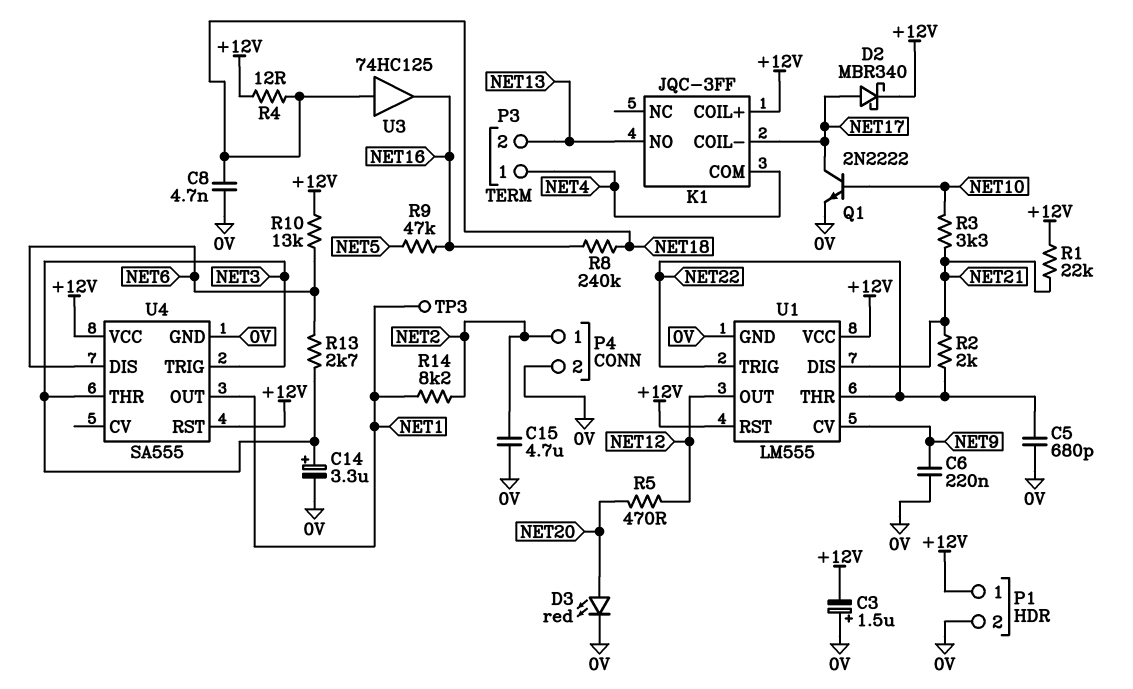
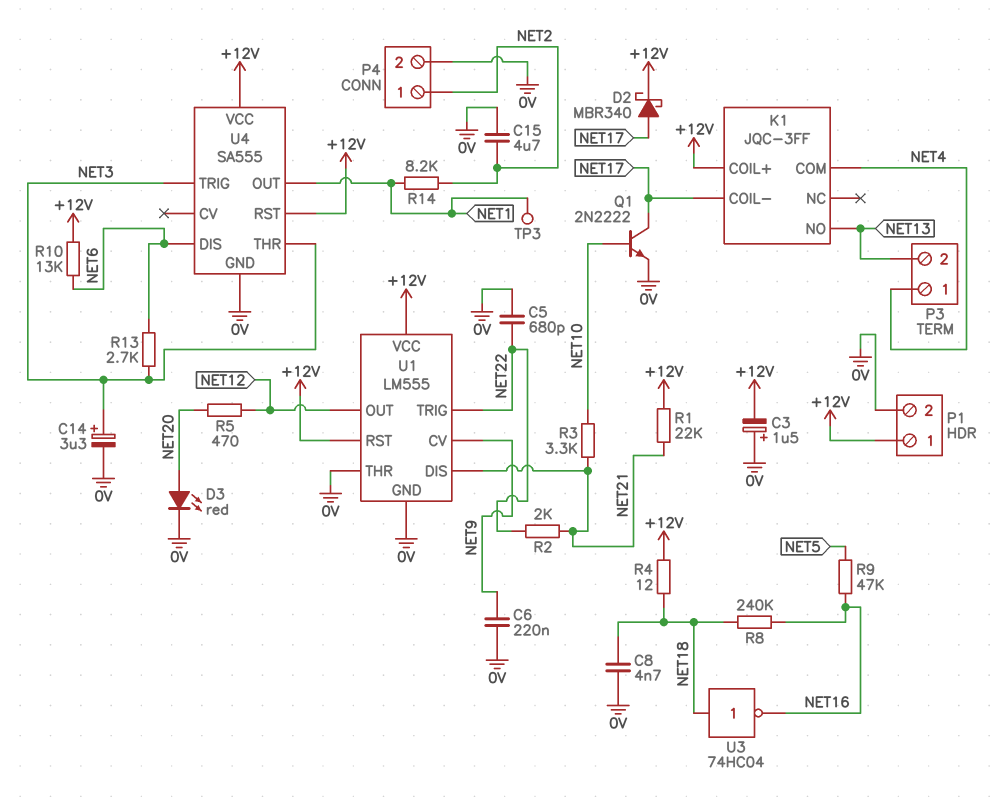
U1 pin THR: NET22 -> 0V
U3: buffer 74HC125 (in NET18, out NET16) -> NOT 74HC04 (in NET18, out NET16)

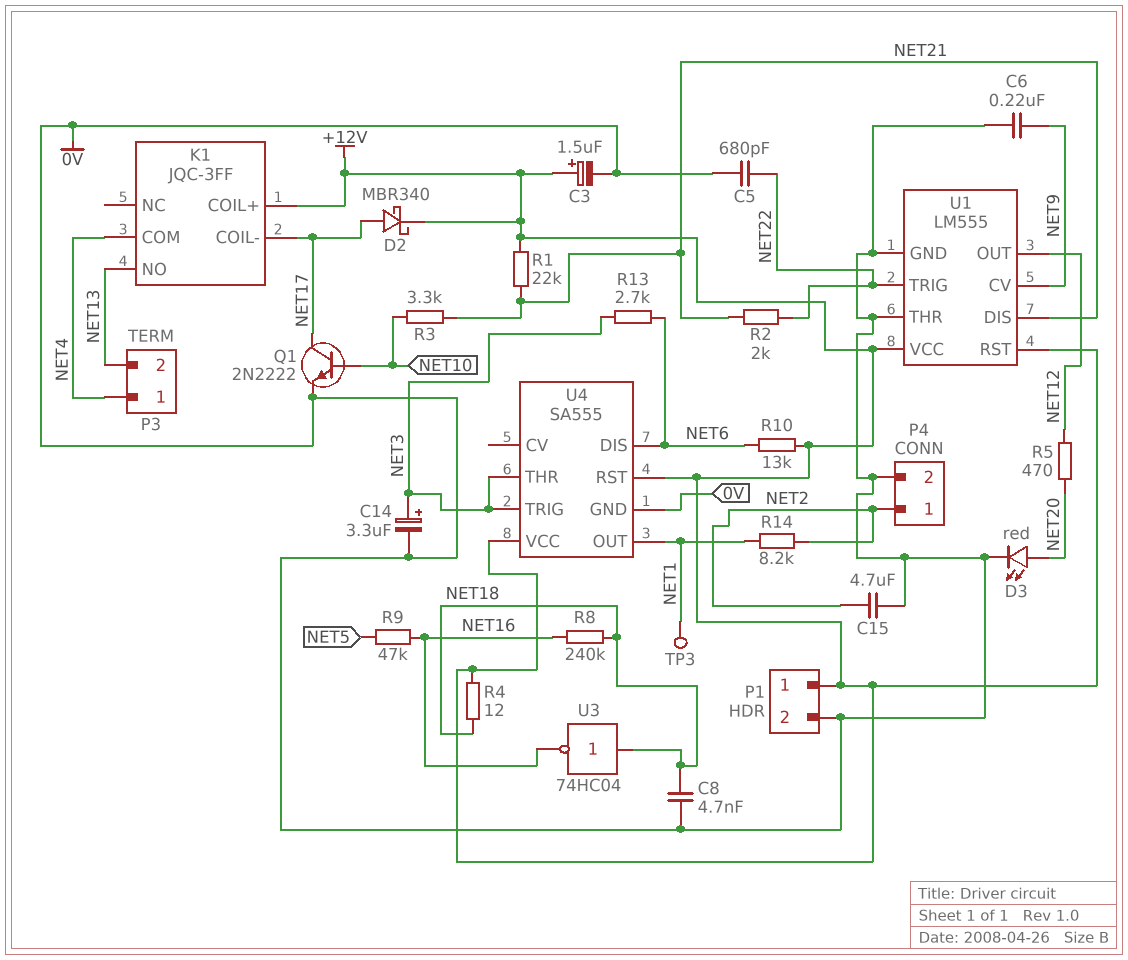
C3: 1.5uF (plus 0V, minus +12V) -> 1.5uF (plus +12V, minus 0V)

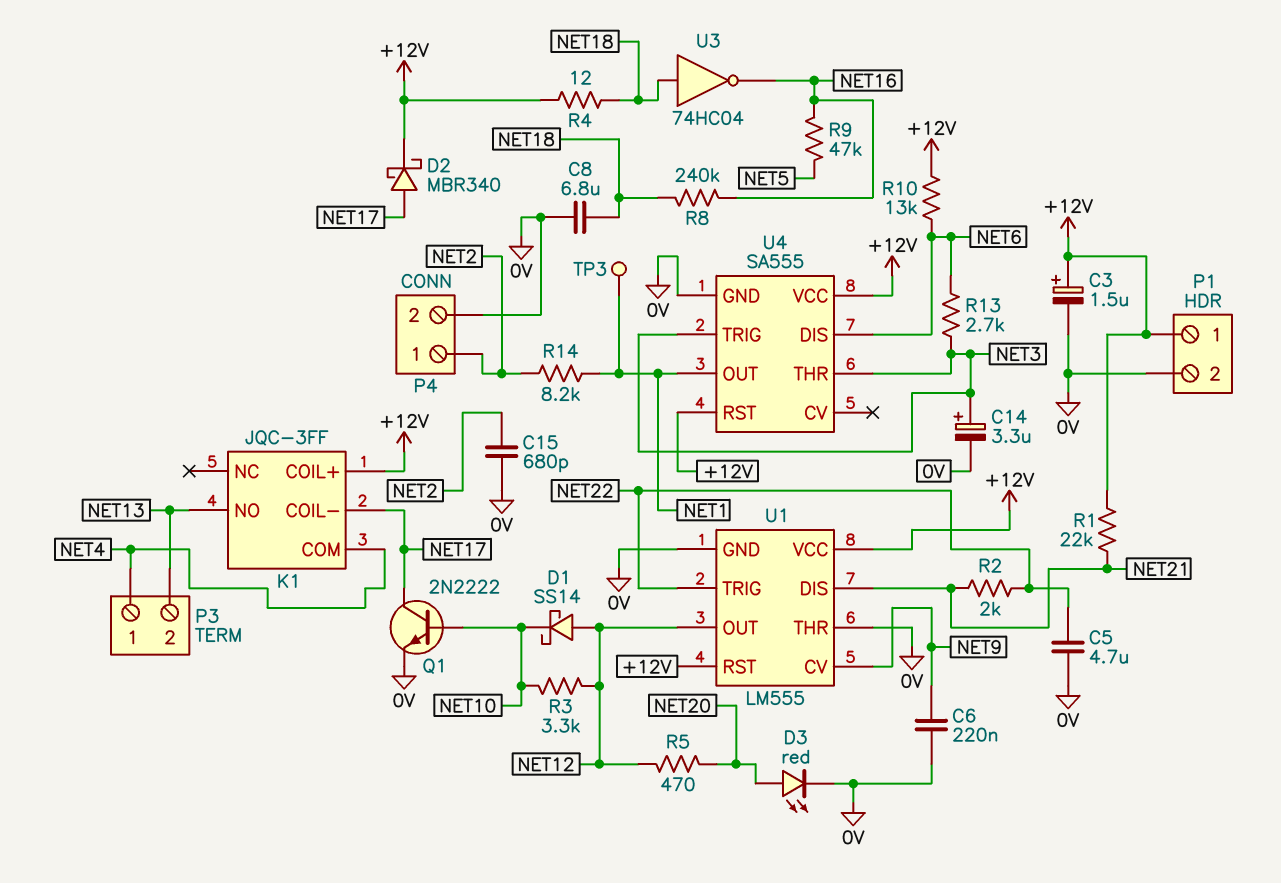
C5: 680pF (0V, NET22) -> 4.7uF (0V, NET22)
C8: 4.7nF (0V, NET18) -> 6.8uF (0V, NET18)
C15: 4.7uF (0V, NET2) -> 680pF (0V, NET2)
D1: none -> schottky SS14 (A NET12, K NET10)
R3: 3.3k (NET10, NET21) -> 3.3k (NET10, NET12)

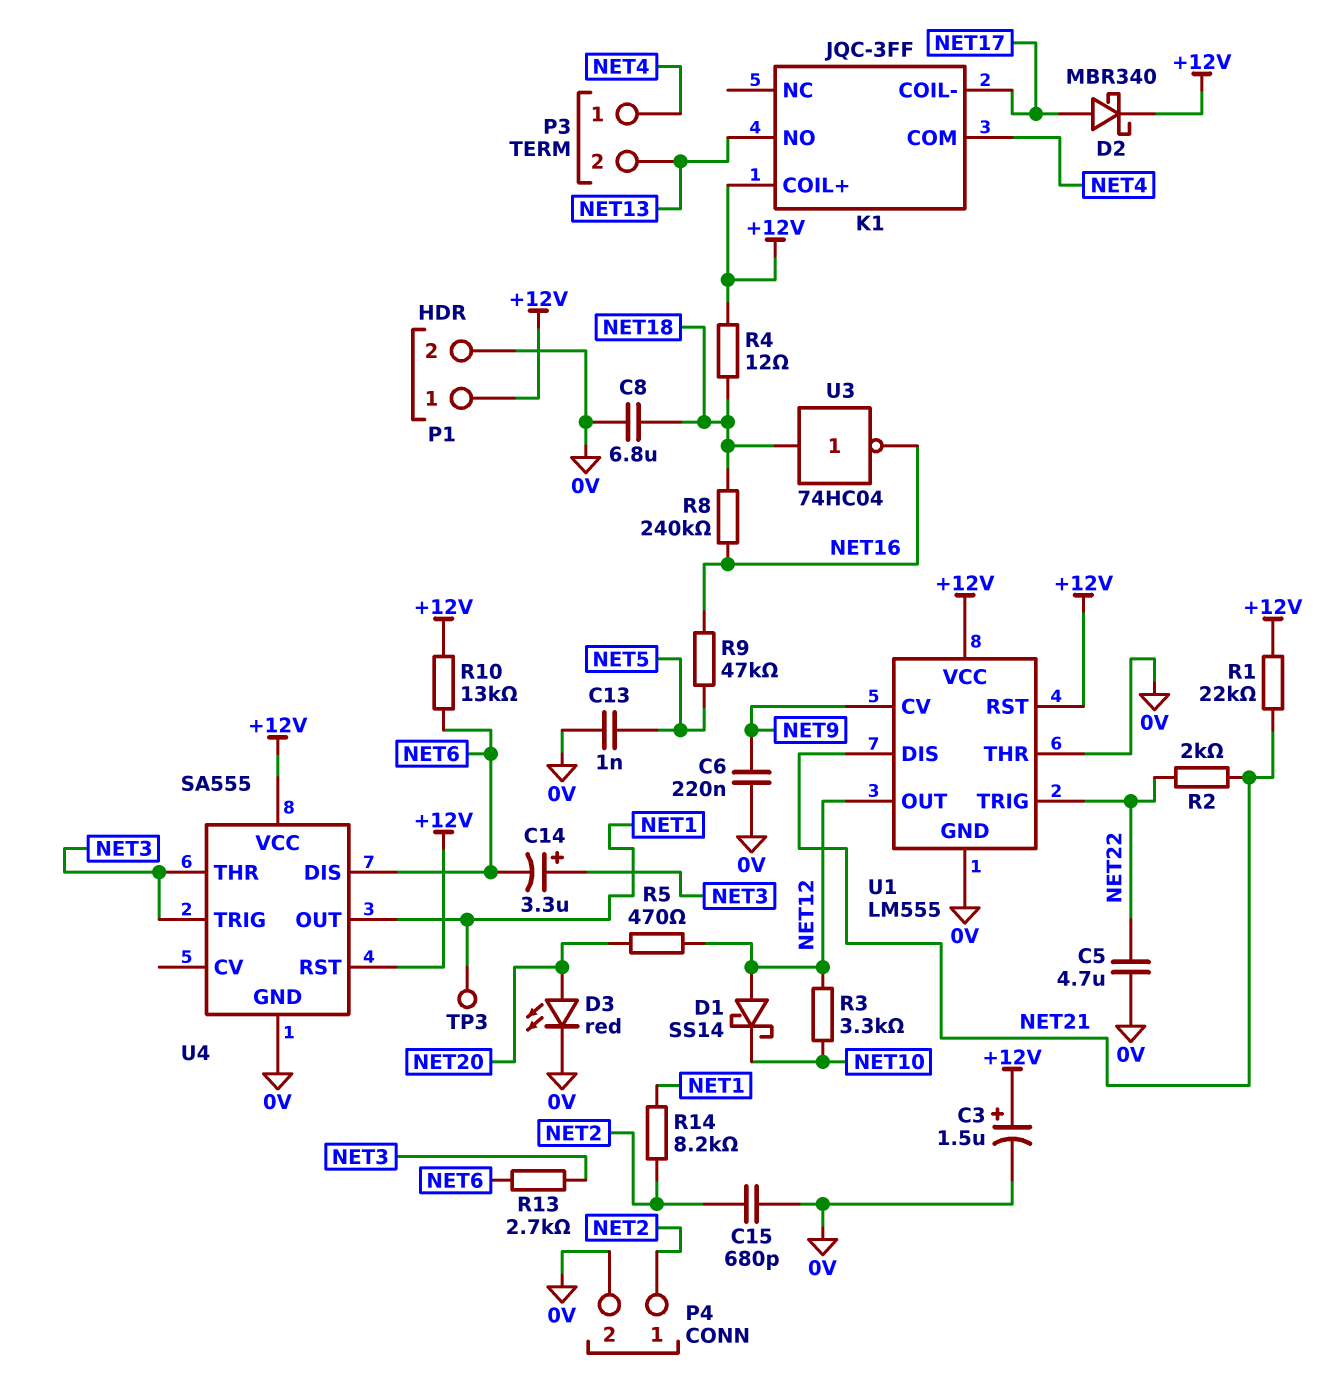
C13: none -> 1nF (0V, NET5)
C14: 3.3uF (plus NET3, minus 0V) -> 3.3uF (plus NET3, minus NET6)
Q1: NPN 2N2222 (B NET10, C NET17, E 0V) -> none

